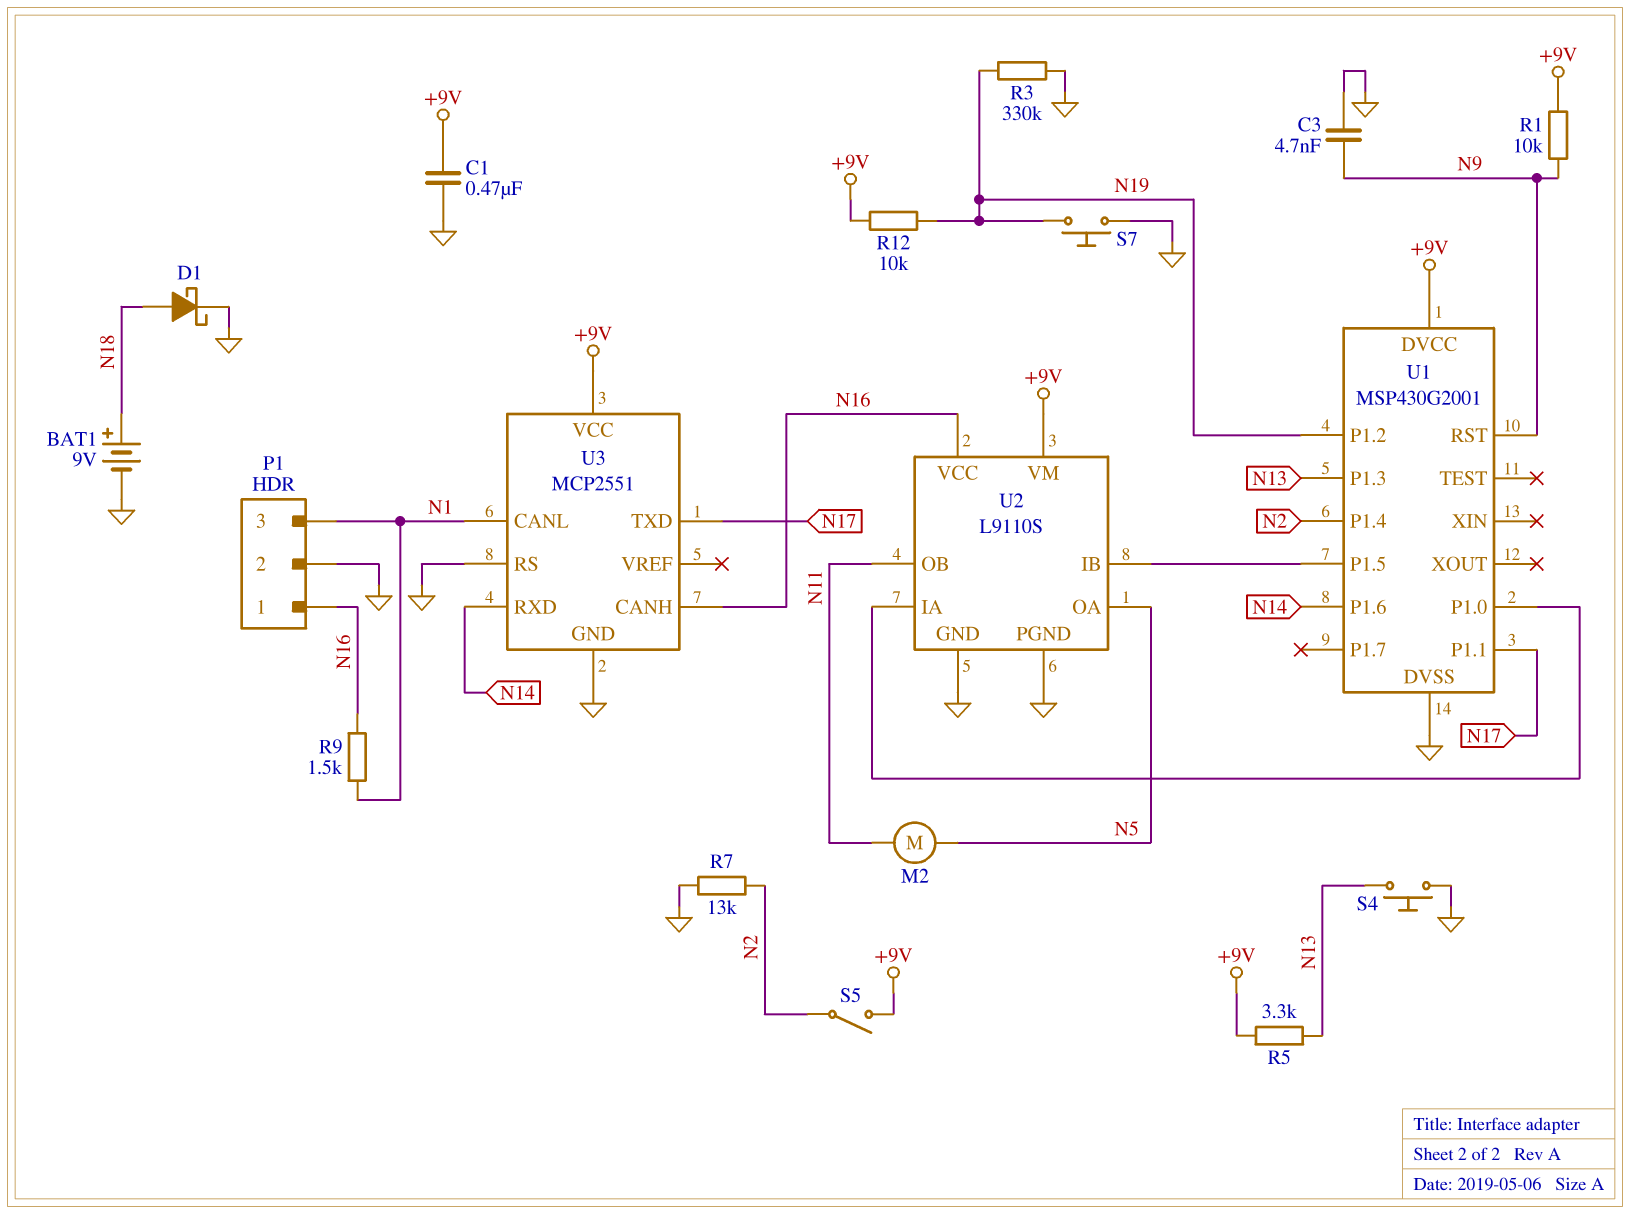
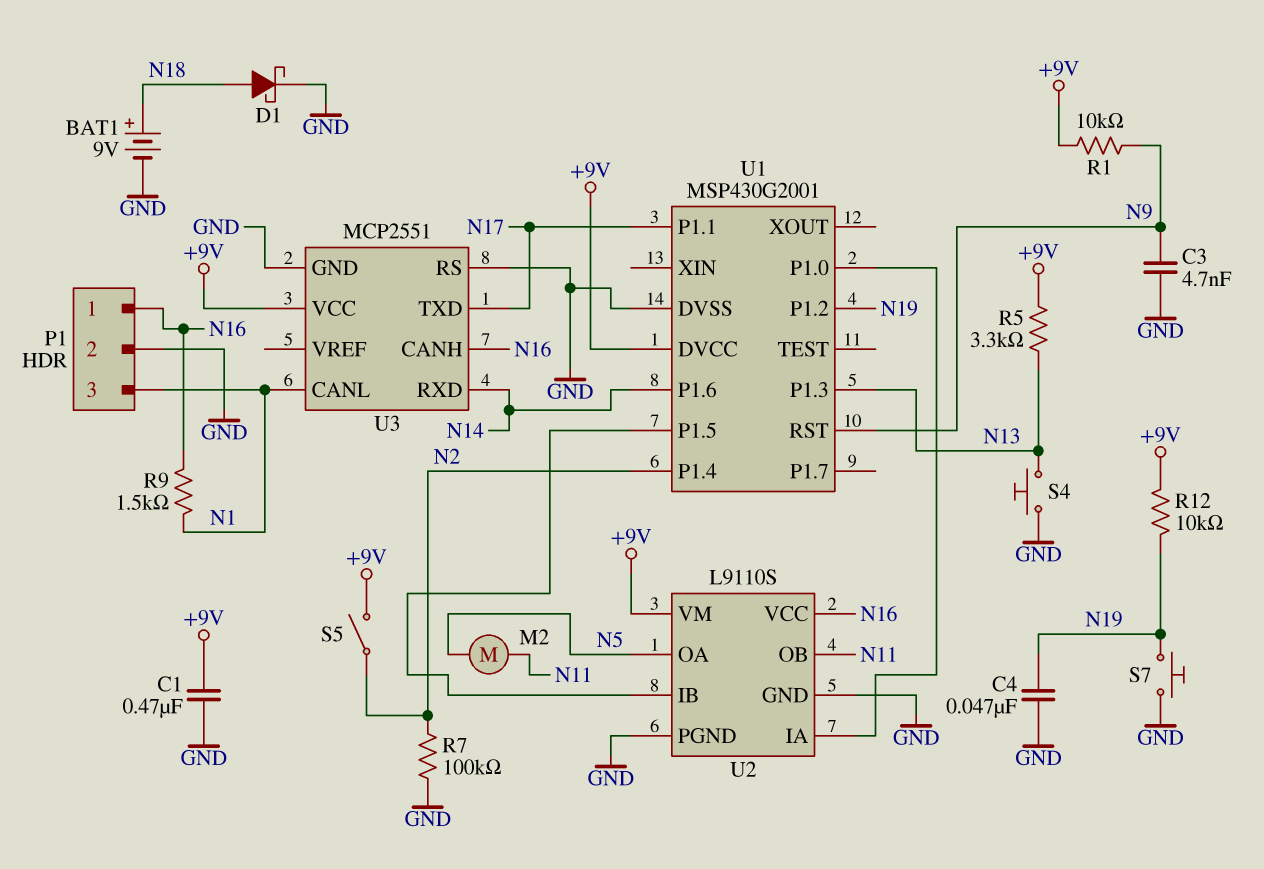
C4: none -> 47nF (GND, N19)
R3: 330k (GND, N19) -> none
R7: 13k (GND, N2) -> 100k (GND, N2)

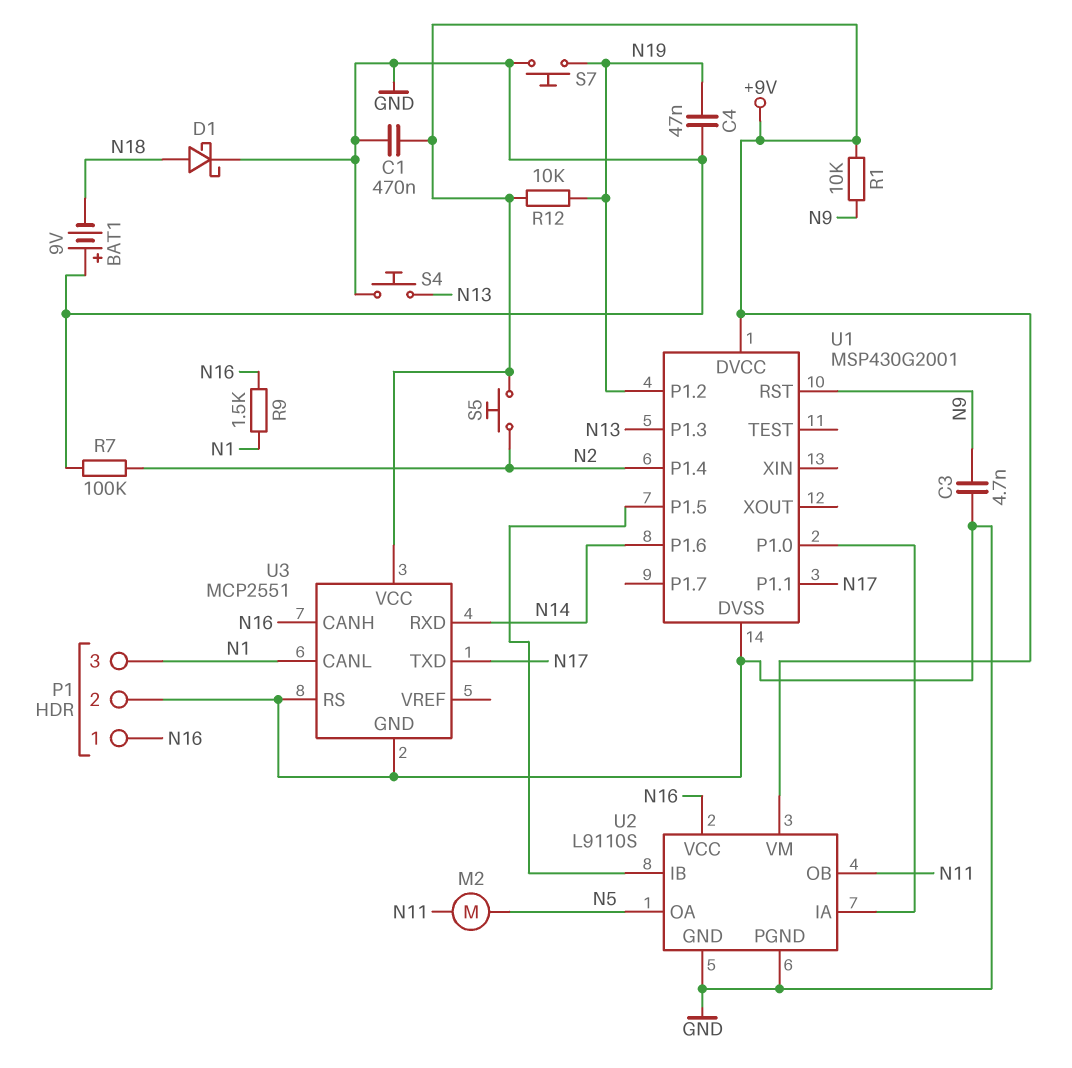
BAT1: 9V (plus N18, minus GND) -> 9V (plus GND, minus N18)
R5: 3.3k (+9V, N13) -> none
S5: switch (+9V, N2) -> button (+9V, N2)

